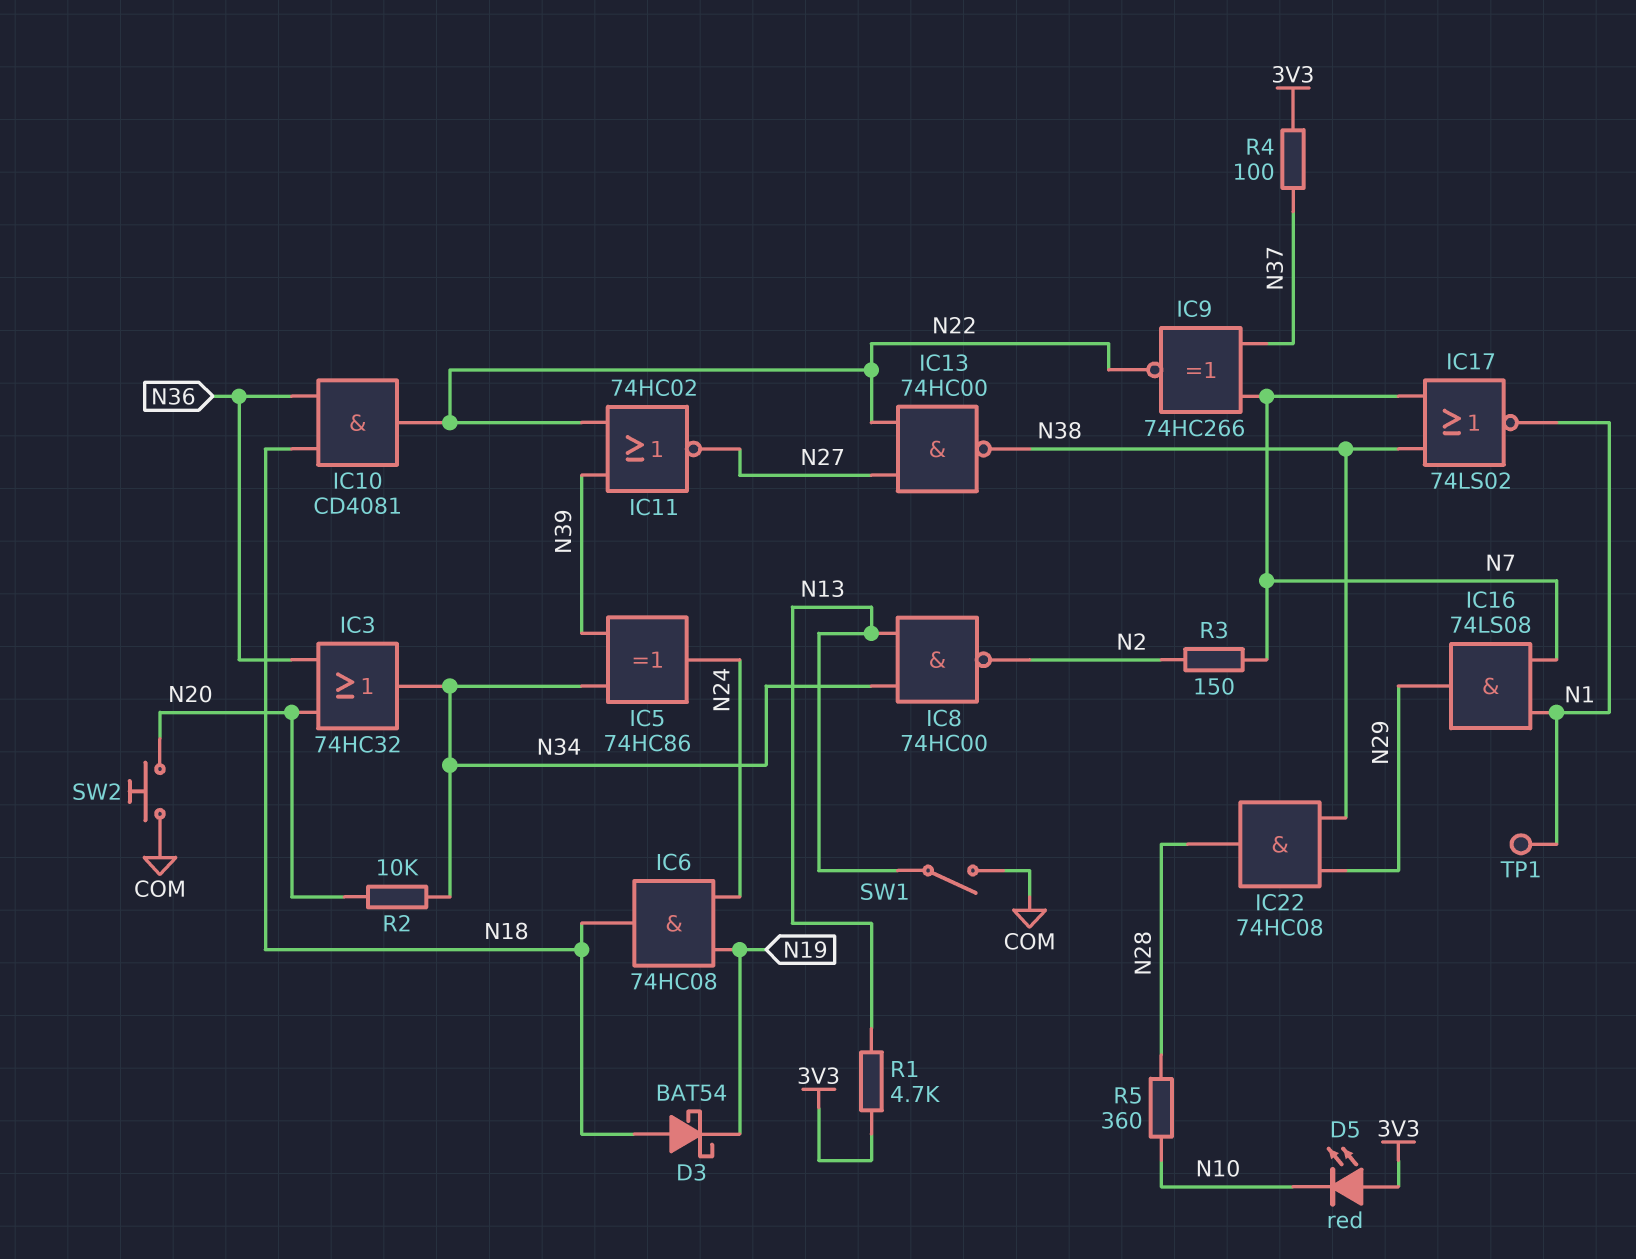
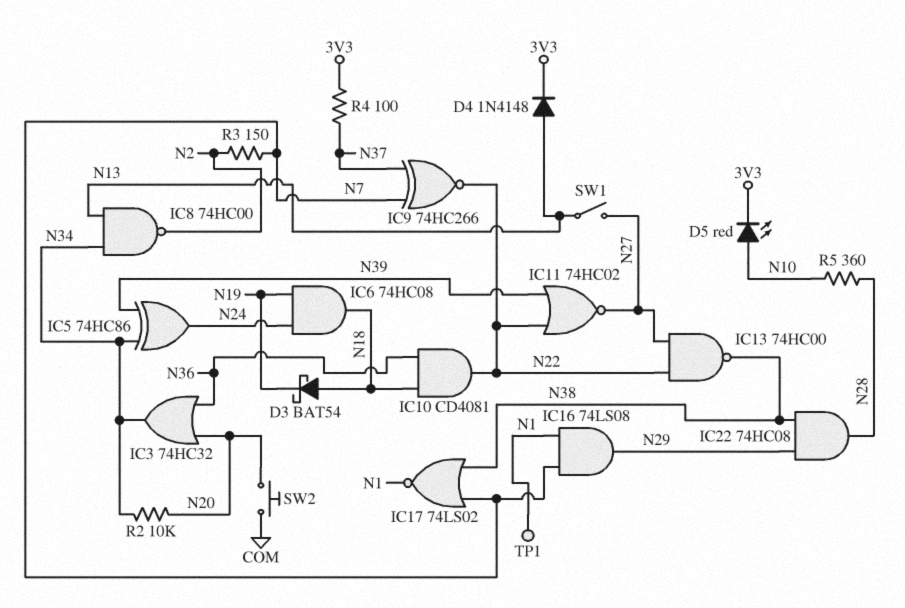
D4: none -> diode 1N4148 (A N13, K 3V3)
D5: LED red (A 3V3, K N10) -> LED red (A N10, K 3V3)
R1: 4.7k (3V3, N13) -> none
SW1: switch (COM, N13) -> switch (N13, N27)

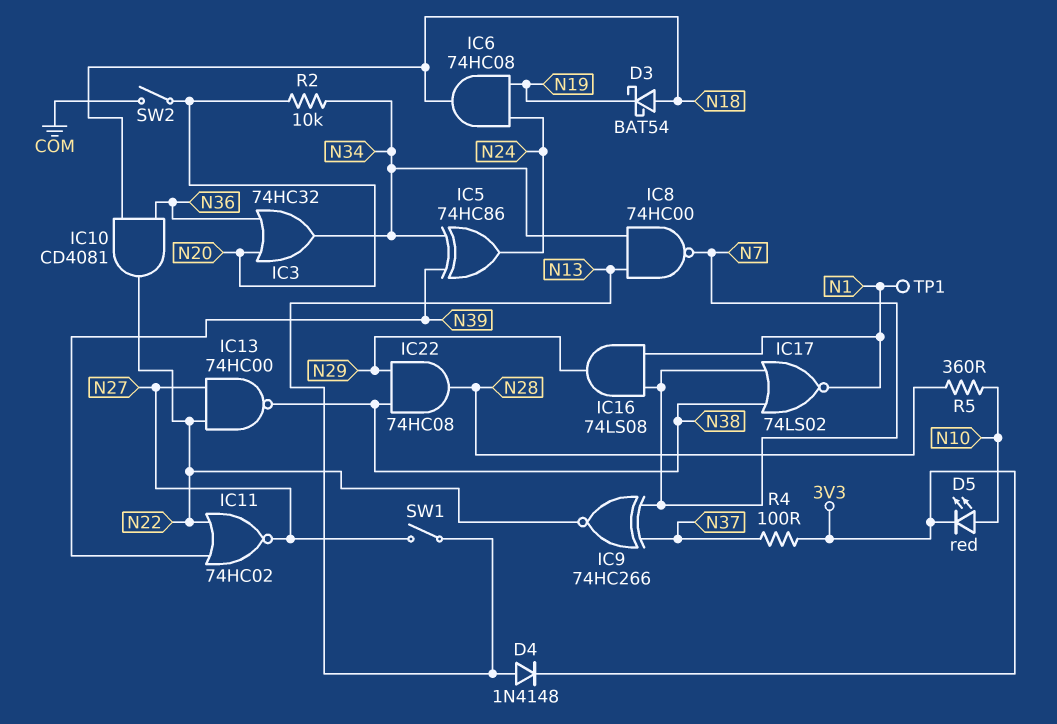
IC8: NAND 74HC00 (in N13, in N34, out N2) -> NAND 74HC00 (in N13, in N34, out N7)
R3: 150 (N2, N7) -> none
SW2: button (COM, N20) -> switch (COM, N20)

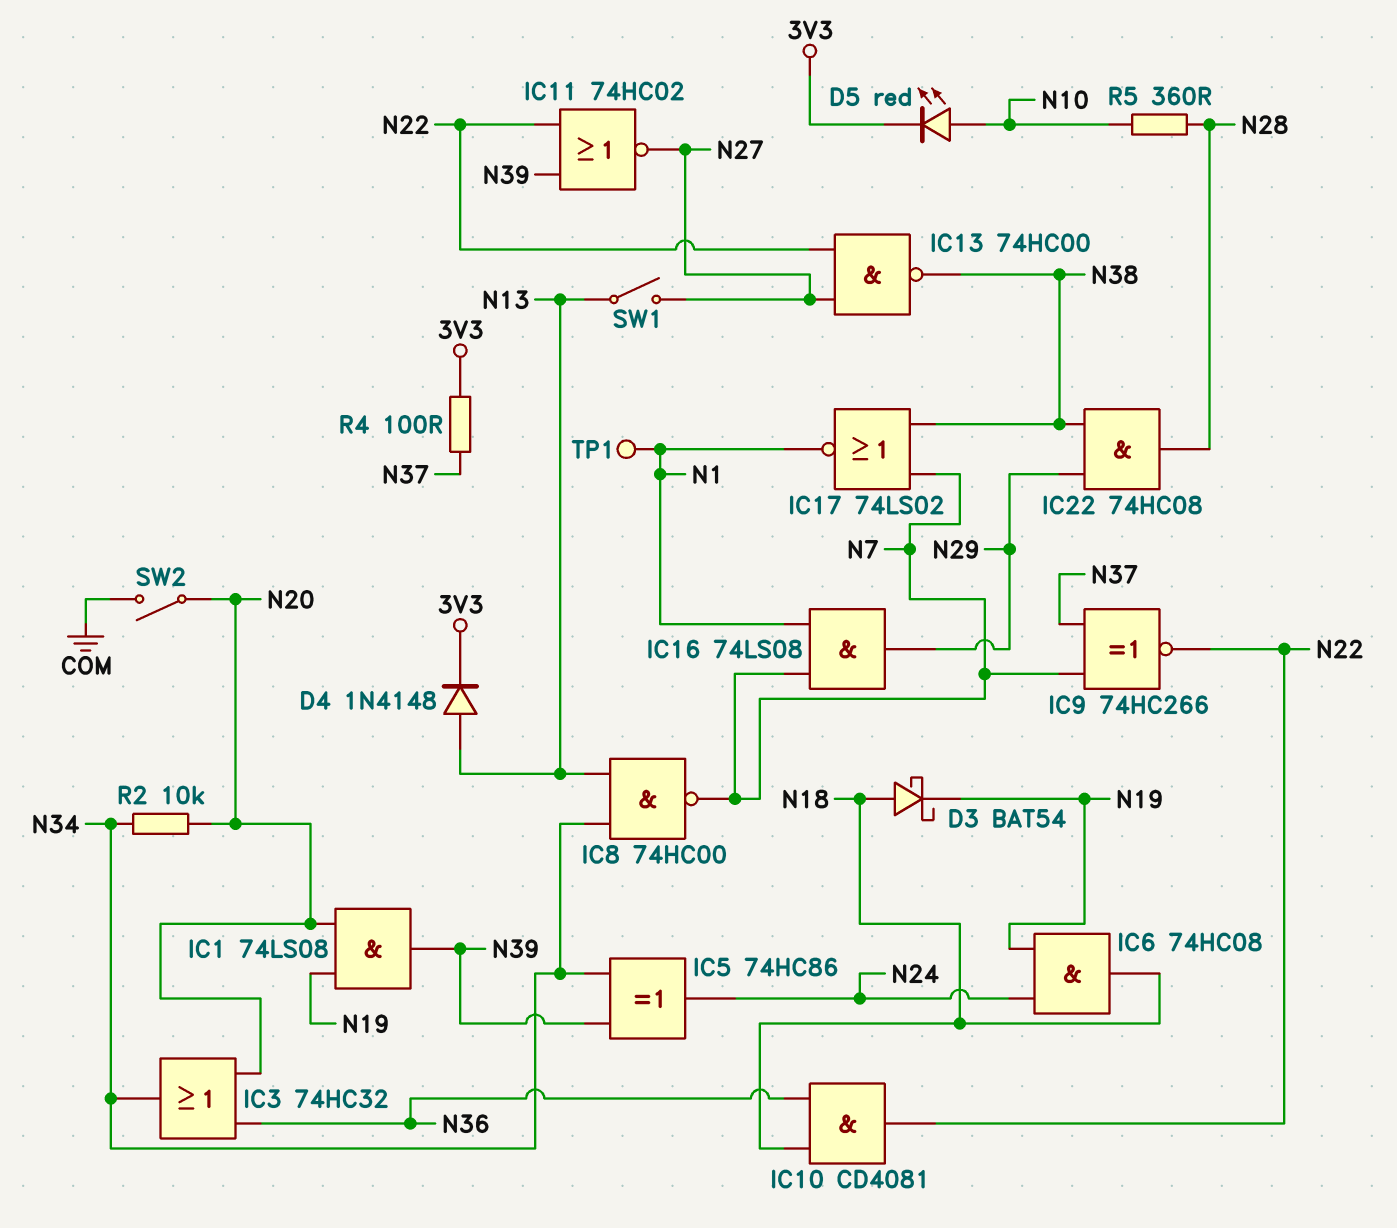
IC1: none -> AND 74LS08 (in N19, in N20, out N39)

